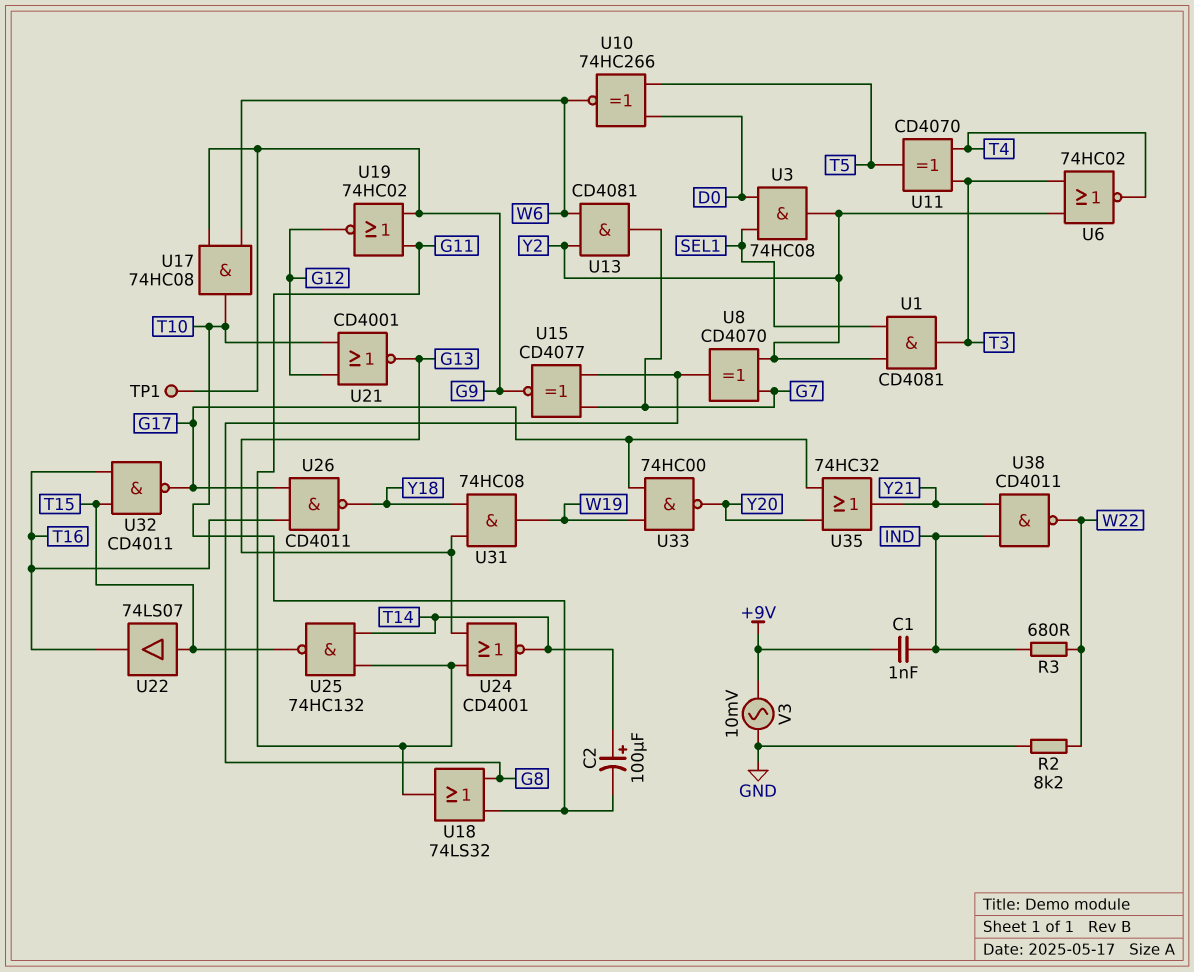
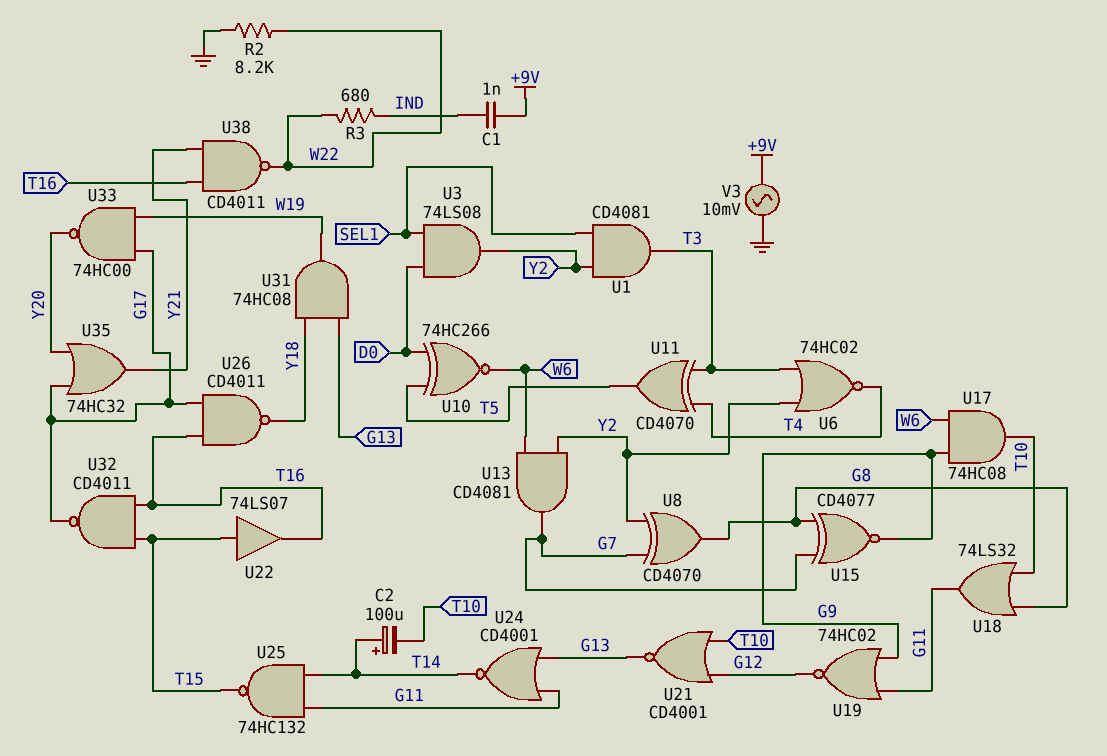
TP1: test point (G9) -> none
U3: AND 74HC08 (in D0, in SEL1, out Y2) -> AND 74LS08 (in D0, in SEL1, out Y2)
U38: NAND CD4011 (in IND, in Y21, out W22) -> NAND CD4011 (in T16, in Y21, out W22)

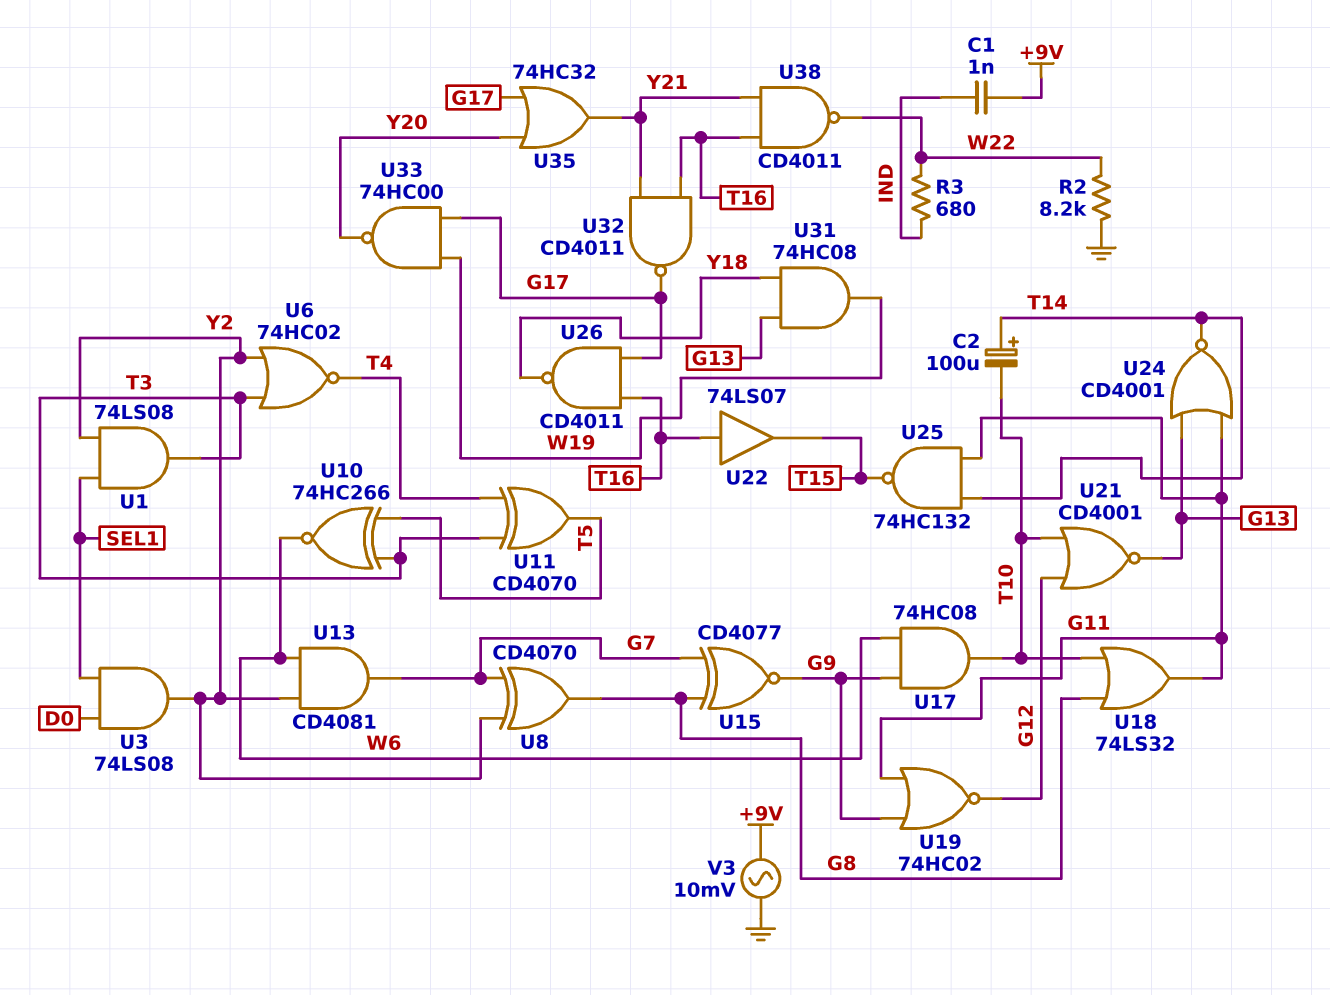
U1: AND CD4081 (in SEL1, in Y2, out T3) -> AND 74LS08 (in SEL1, in Y2, out T3)
U10: XNOR 74HC266 (in D0, in T5, out W6) -> XNOR 74HC266 (in T3, in T5, out W6)
U22: buffer 74LS07 (in T15, out T16) -> buffer 74LS07 (in T16, out T15)
U32: NAND CD4011 (in T15, in T16, out G17) -> NAND CD4011 (in T16, in Y21, out G17)

